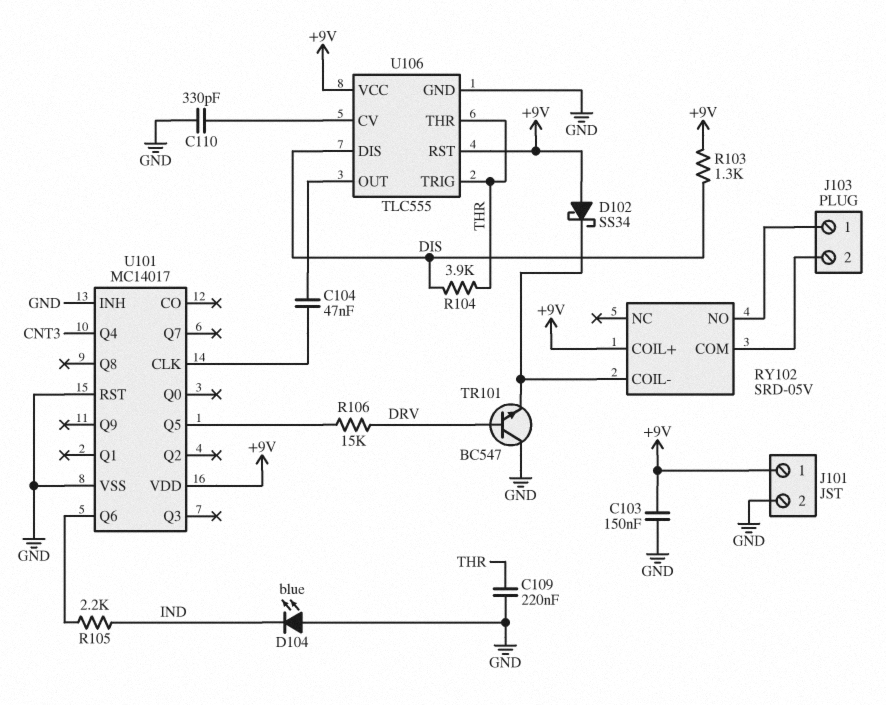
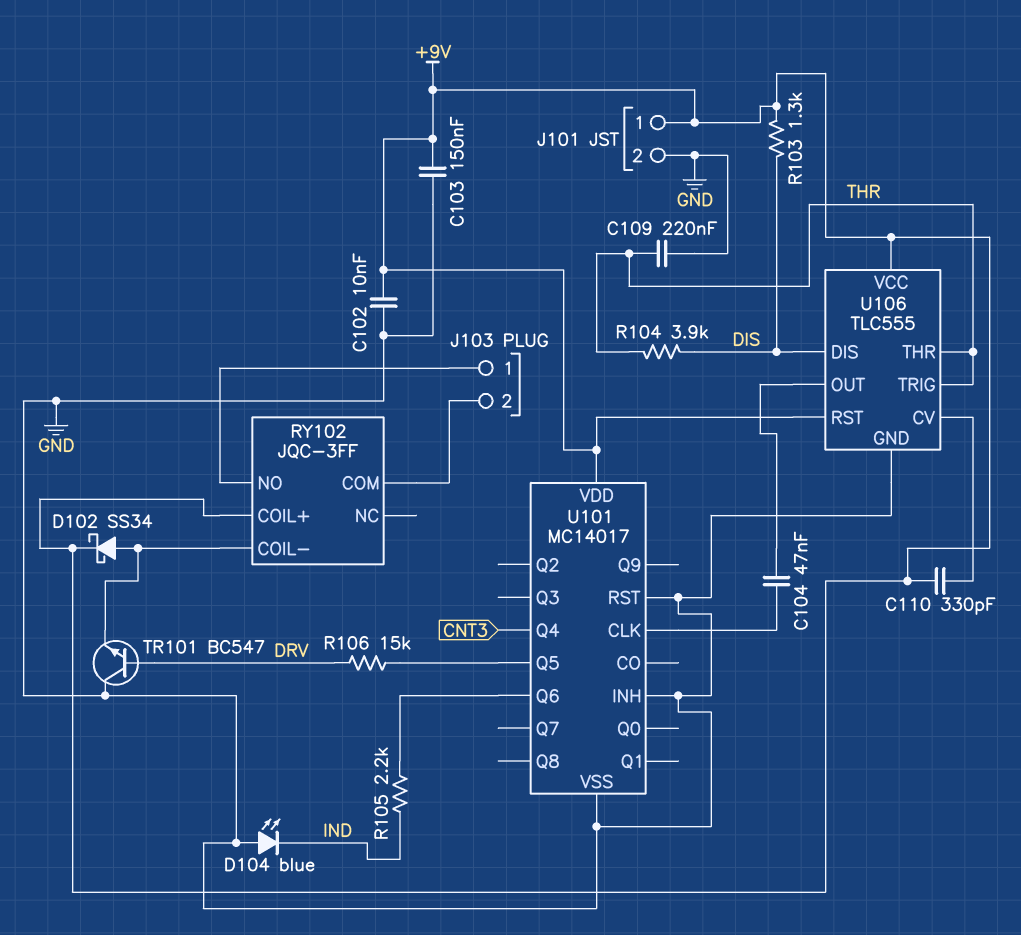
C102: none -> 10nF (+9V, GND)
C110: 330pF (GND, U106/CV) -> 330pF (+9V, U106/CV)
D102: schottky SS34 (A +9V, K RY102/COIL-) -> schottky SS34 (A RY102/COIL-, K +9V)
RY102: SRD-05V -> JQC-3FF

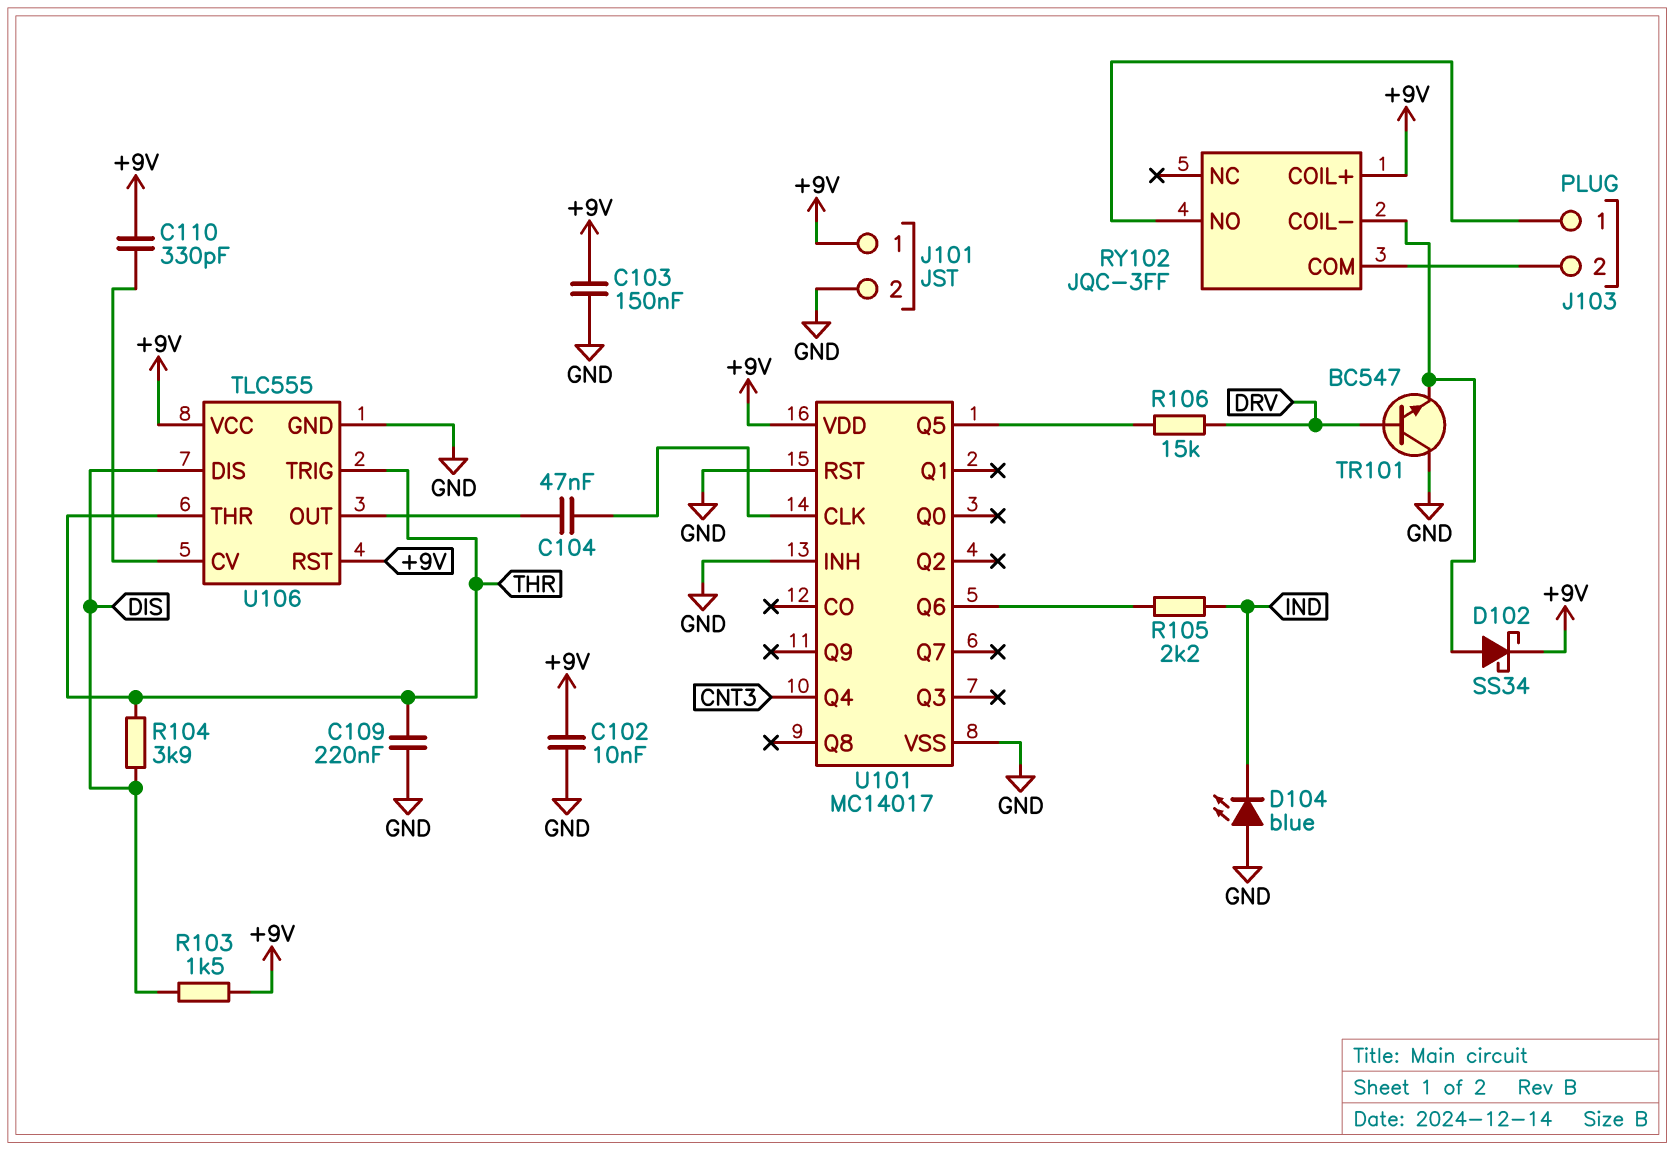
R103: 1.3k (+9V, DIS) -> 1.5k (+9V, DIS)

